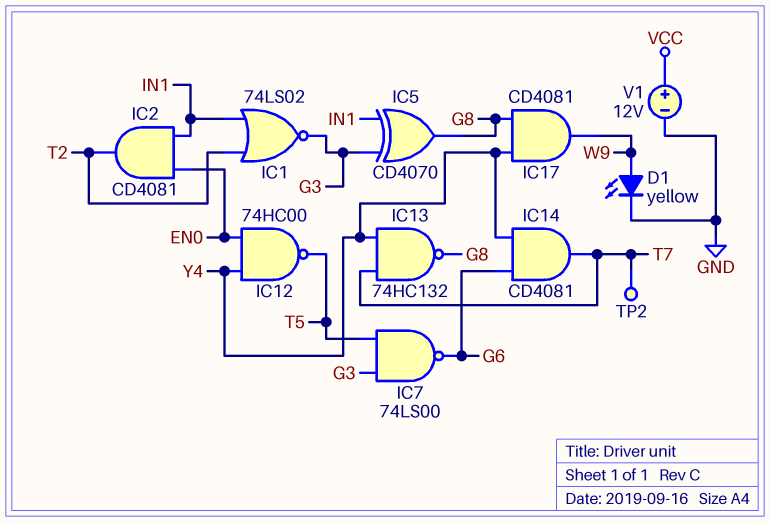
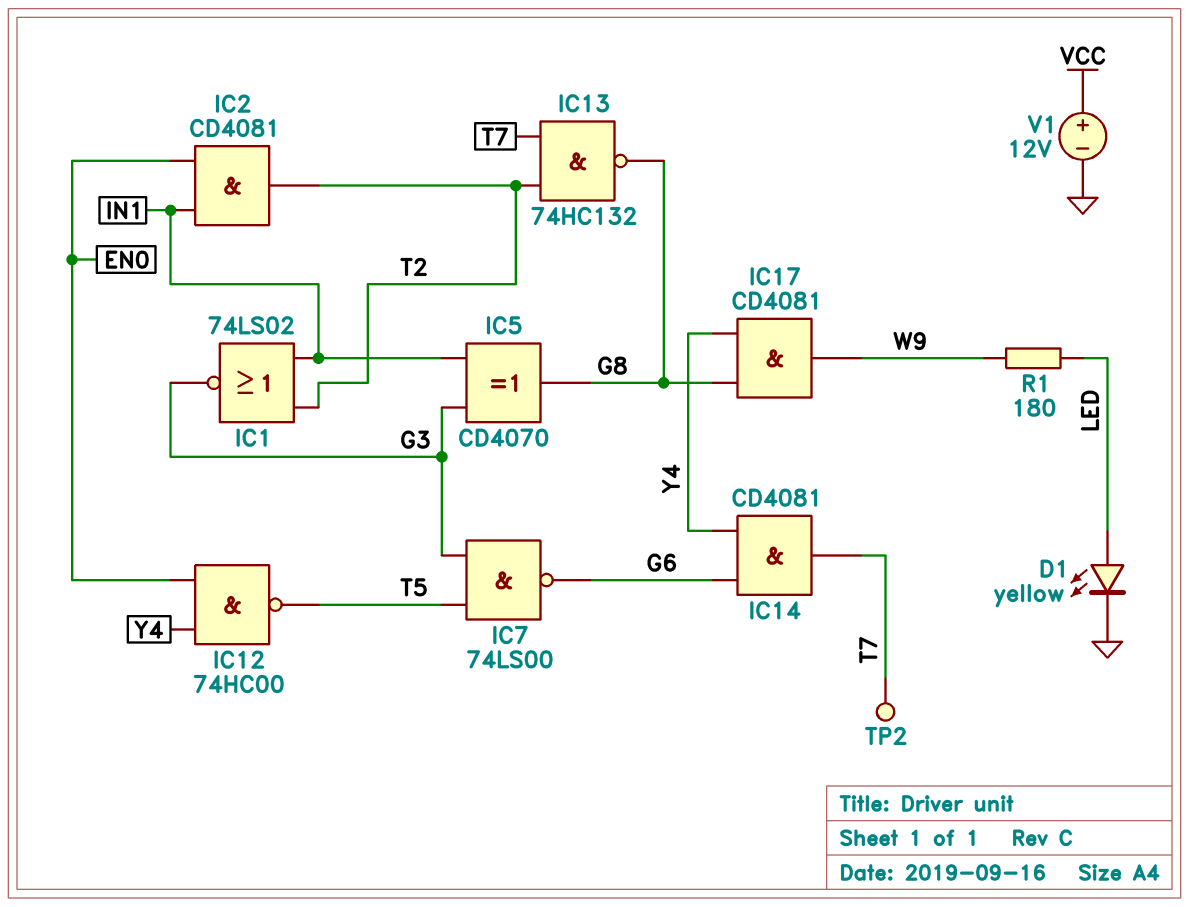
D1: LED yellow (A W9, K GND) -> LED yellow (A LED, K GND)
IC13: NAND 74HC132 (in T7, in Y4, out G8) -> NAND 74HC132 (in T2, in T7, out G8)
R1: none -> 180 (LED, W9)

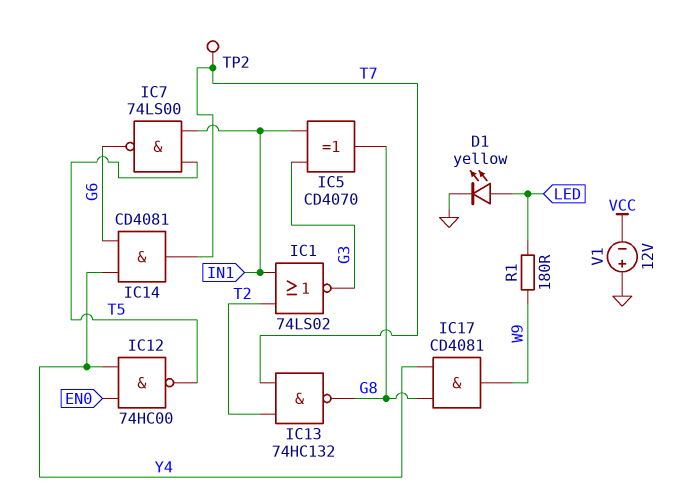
IC2: AND CD4081 (in EN0, in IN1, out T2) -> none
IC7: NAND 74LS00 (in G3, in T5, out G6) -> NAND 74LS00 (in IN1, in T5, out G6)
V1: 12V (plus VCC, minus GND) -> 12V (plus GND, minus VCC)

